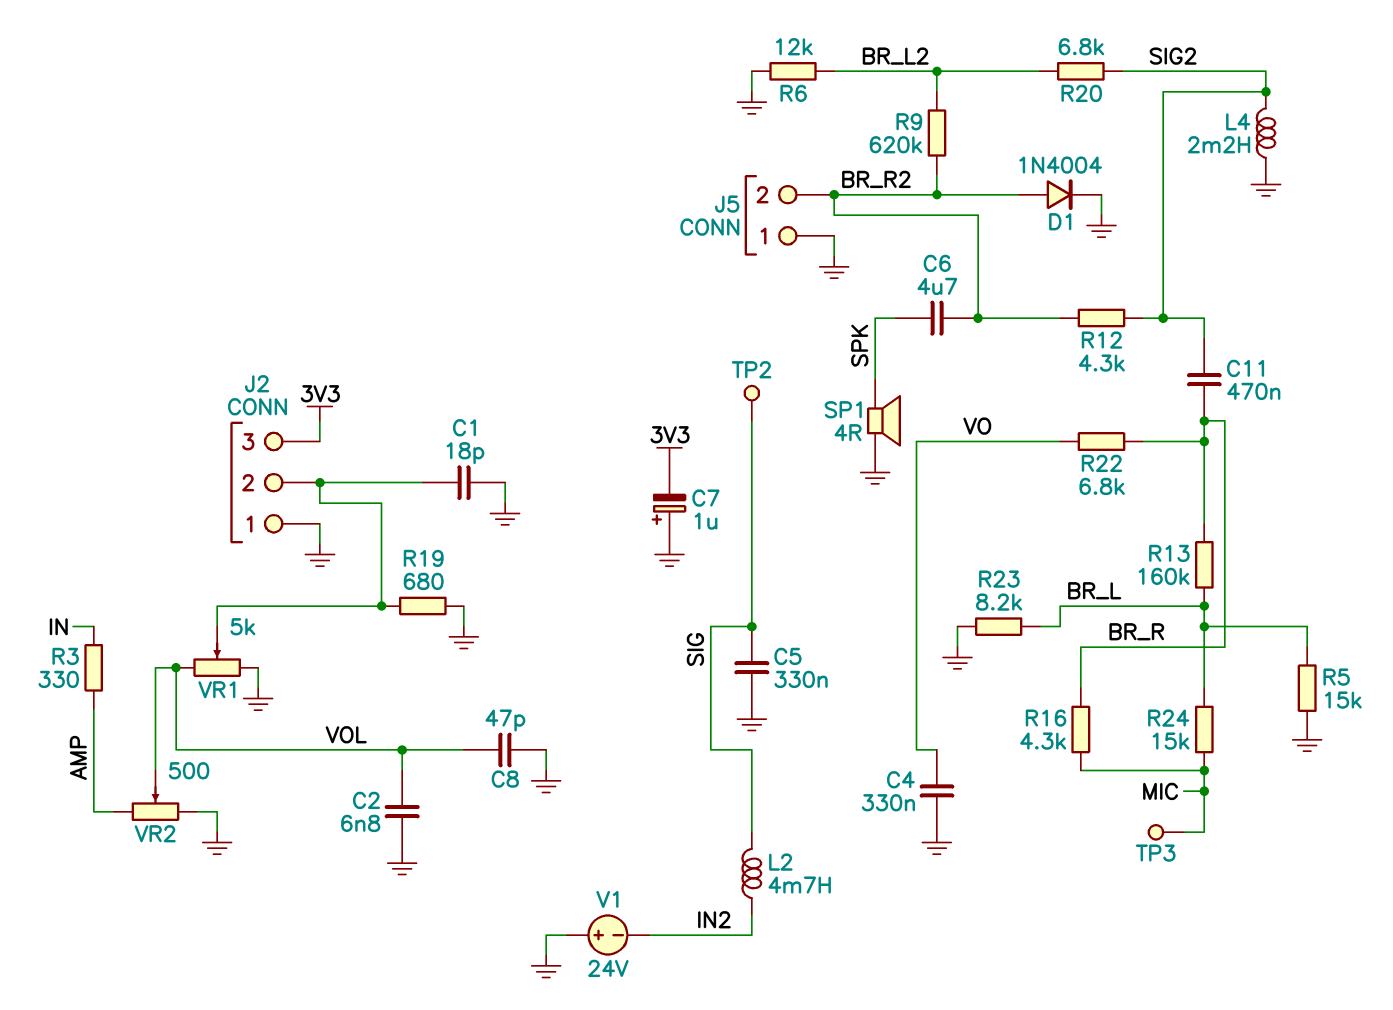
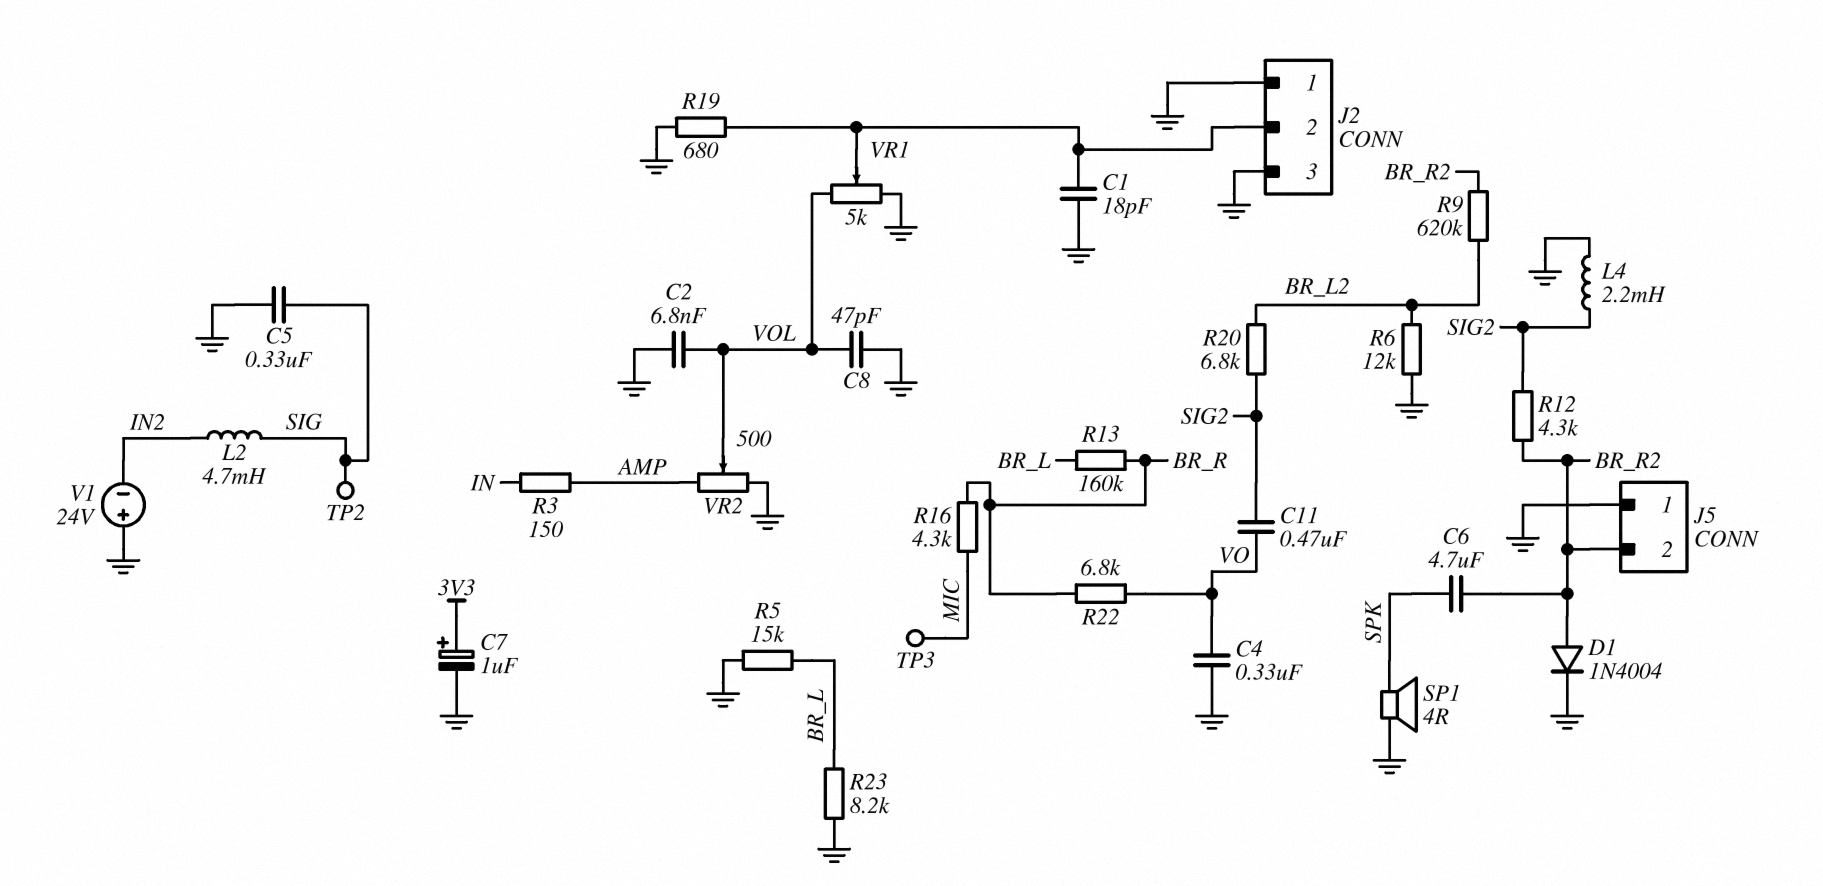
C7: 1uF (plus GND, minus 3V3) -> 1uF (plus 3V3, minus GND)
C11: 470nF (BR_R, SIG2) -> 470nF (SIG2, VO)
J2 pin 3: 3V3 -> GND
R3: 330 (AMP, IN) -> 150 (AMP, IN)
R24: 15k (BR_L, MIC) -> none

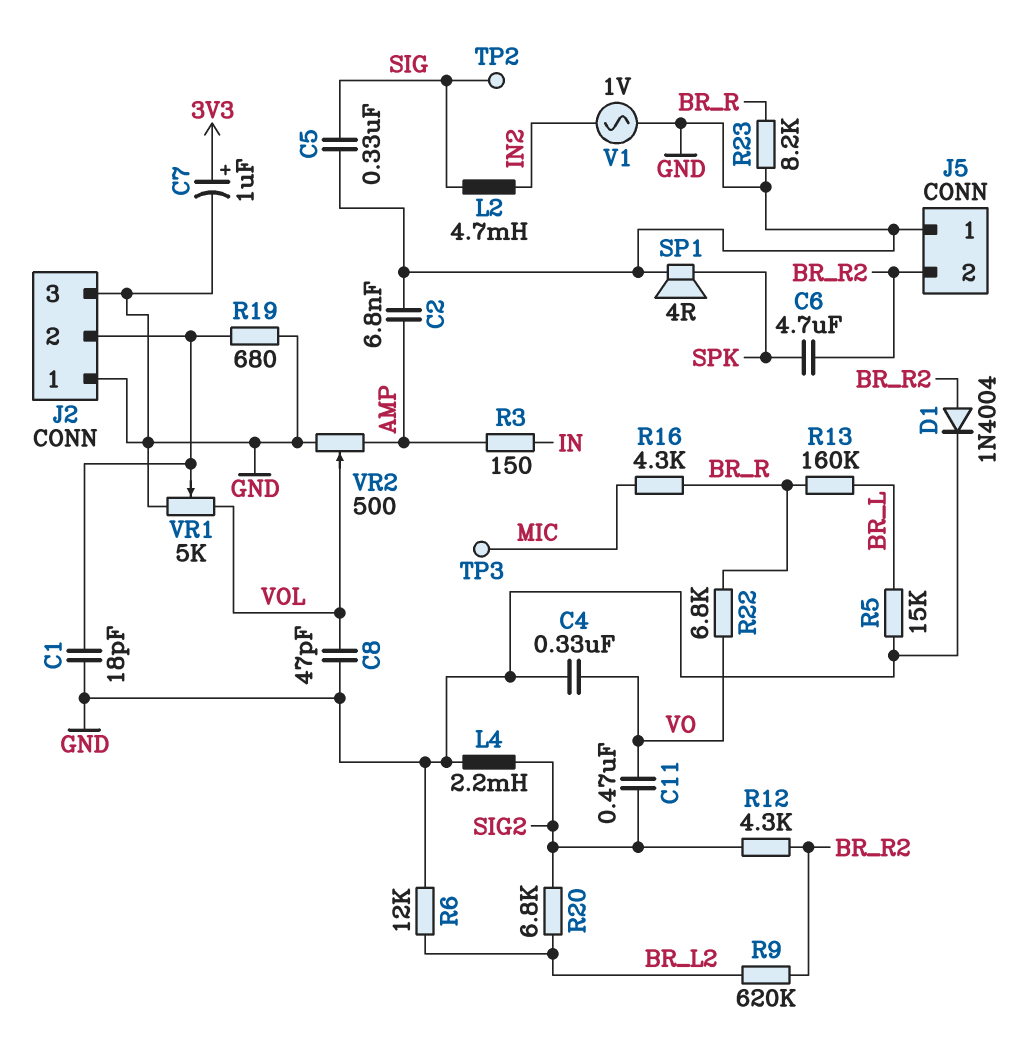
C2: 6.8nF (GND, VOL) -> 6.8nF (AMP, GND)
R23: 8.2k (BR_L, GND) -> 8.2k (BR_R, GND)
V1: 24V (plus GND, minus IN2) -> AC 1V (GND, IN2)

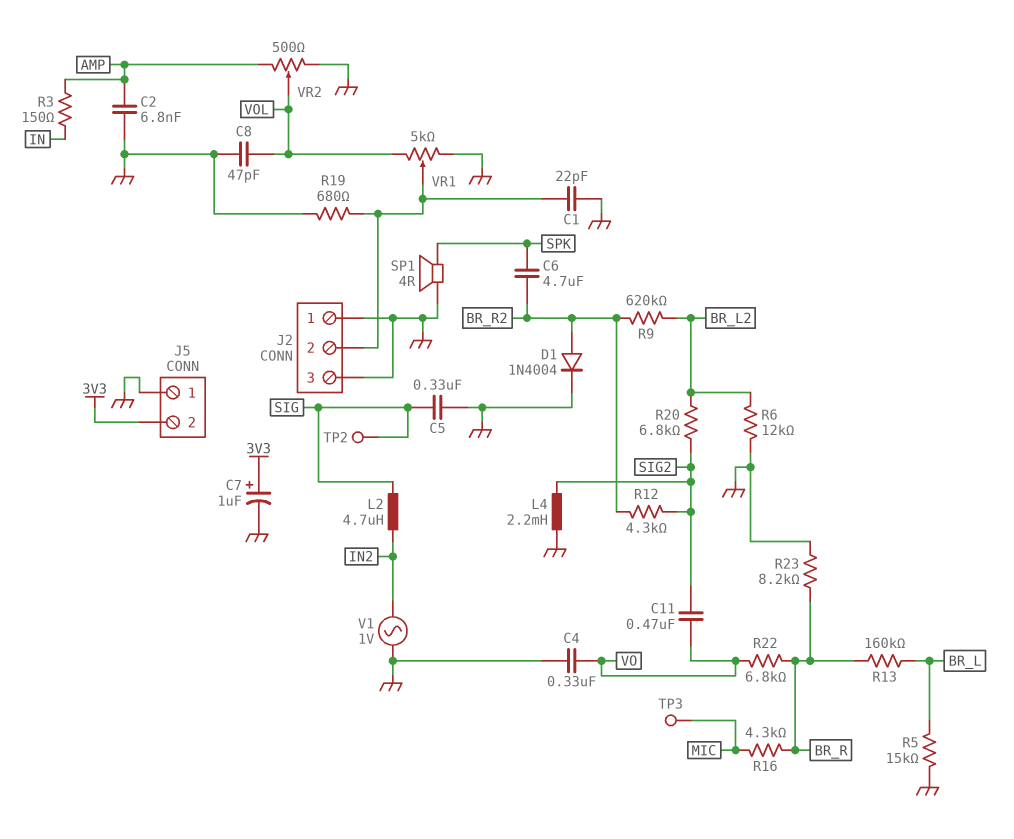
C1: 18pF (GND, J2/2) -> 22pF (GND, J2/2)
J5 pin 2: BR_R2 -> 3V3
L2: 4.7mH (IN2, SIG) -> 4.7uH (IN2, SIG)

